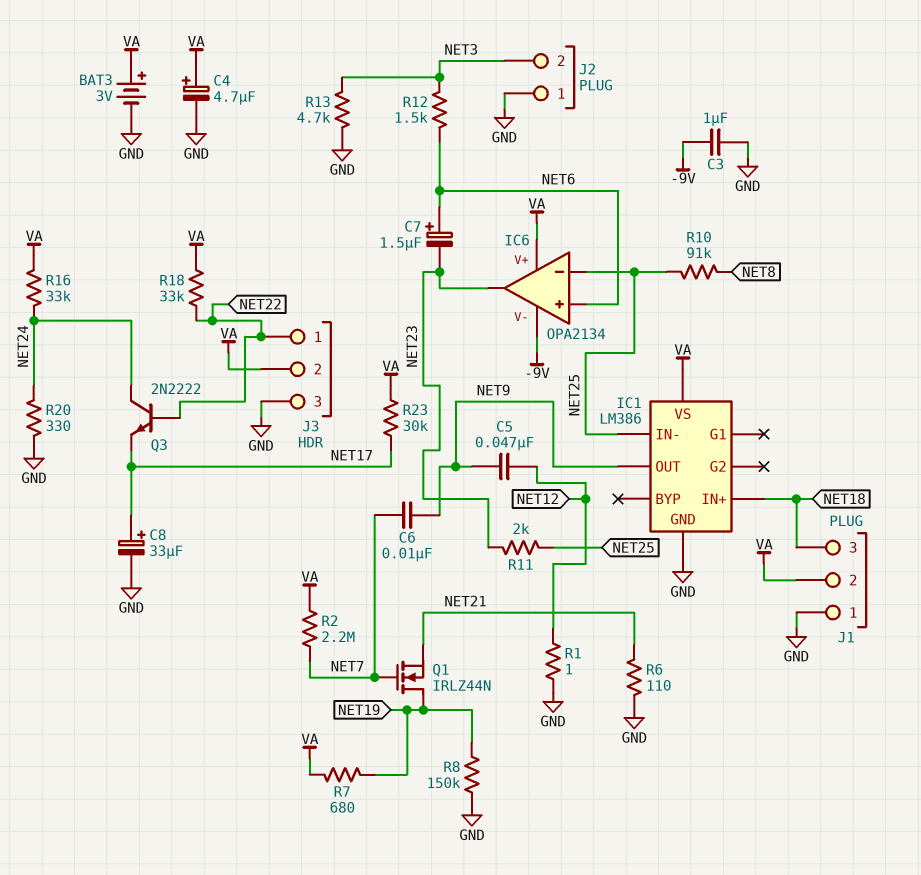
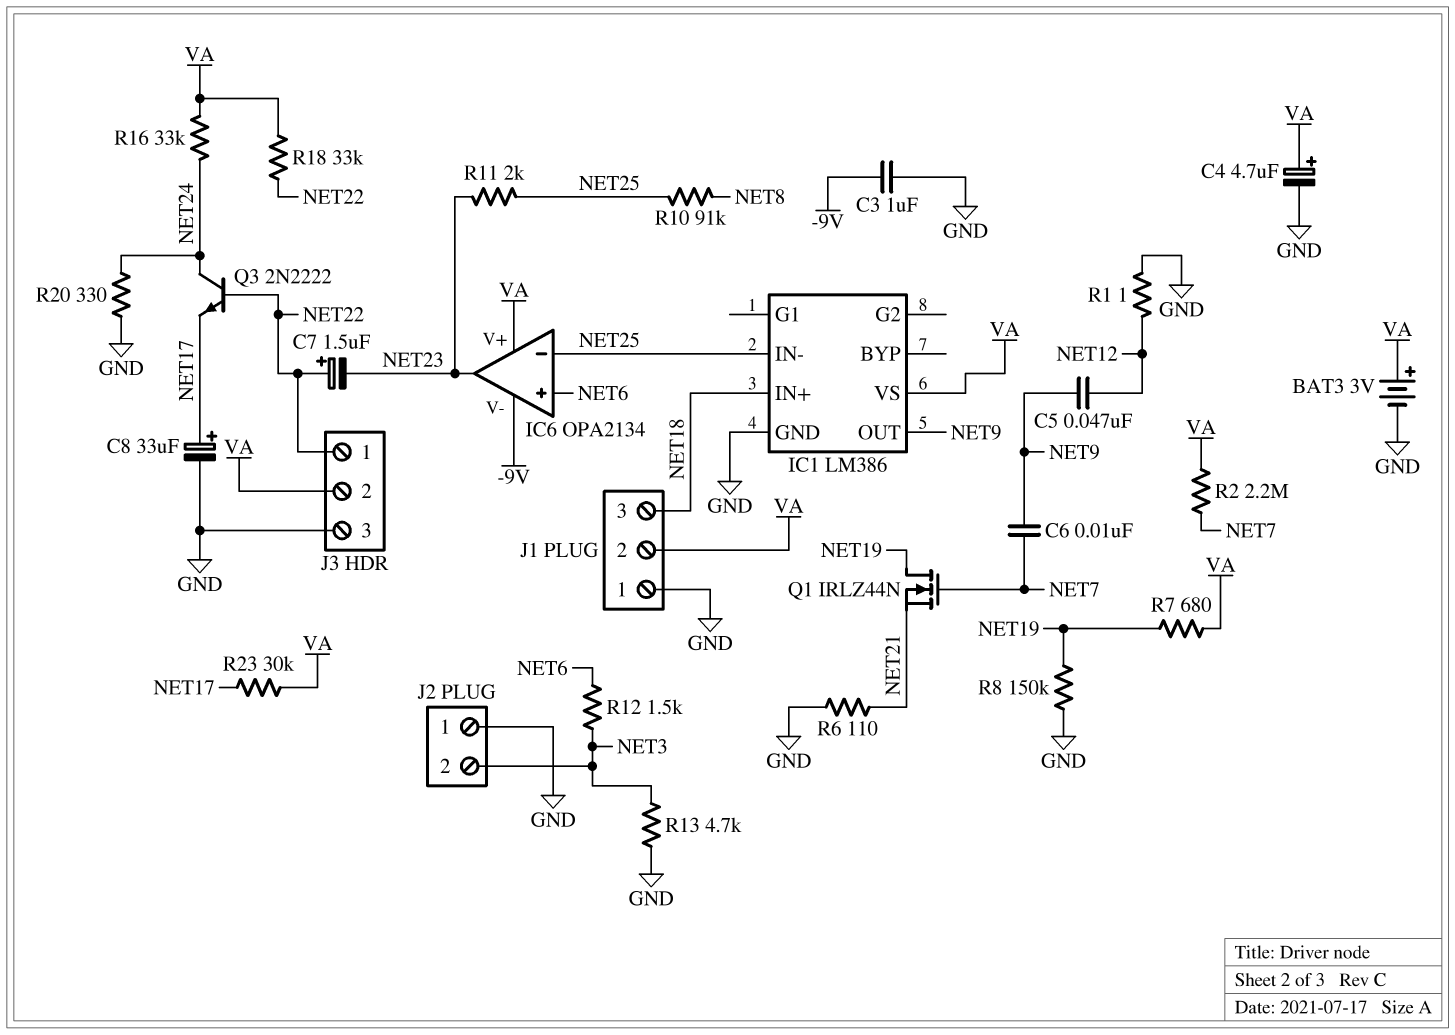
C7: 1.5uF (plus NET6, minus NET23) -> 1.5uF (plus NET22, minus NET23)

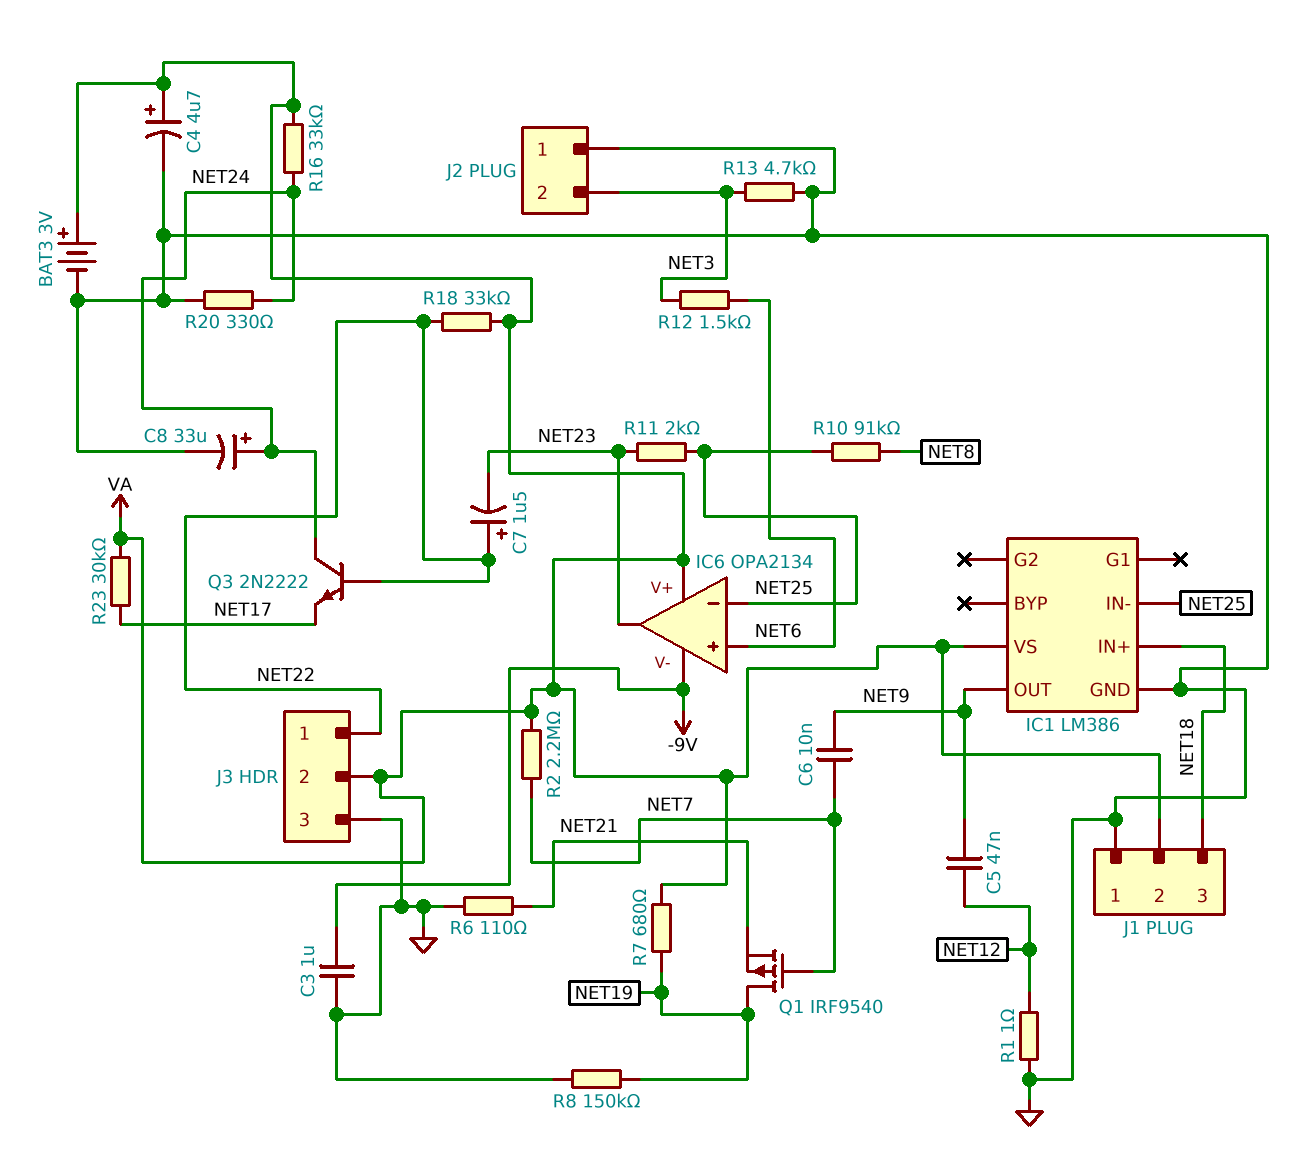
C8: 33uF (plus NET17, minus GND) -> 33uF (plus NET24, minus GND)
Q1: NMOS IRLZ44N (G NET7, D NET19, S NET21) -> PMOS IRF9540 (G NET7, D NET19, S NET21)

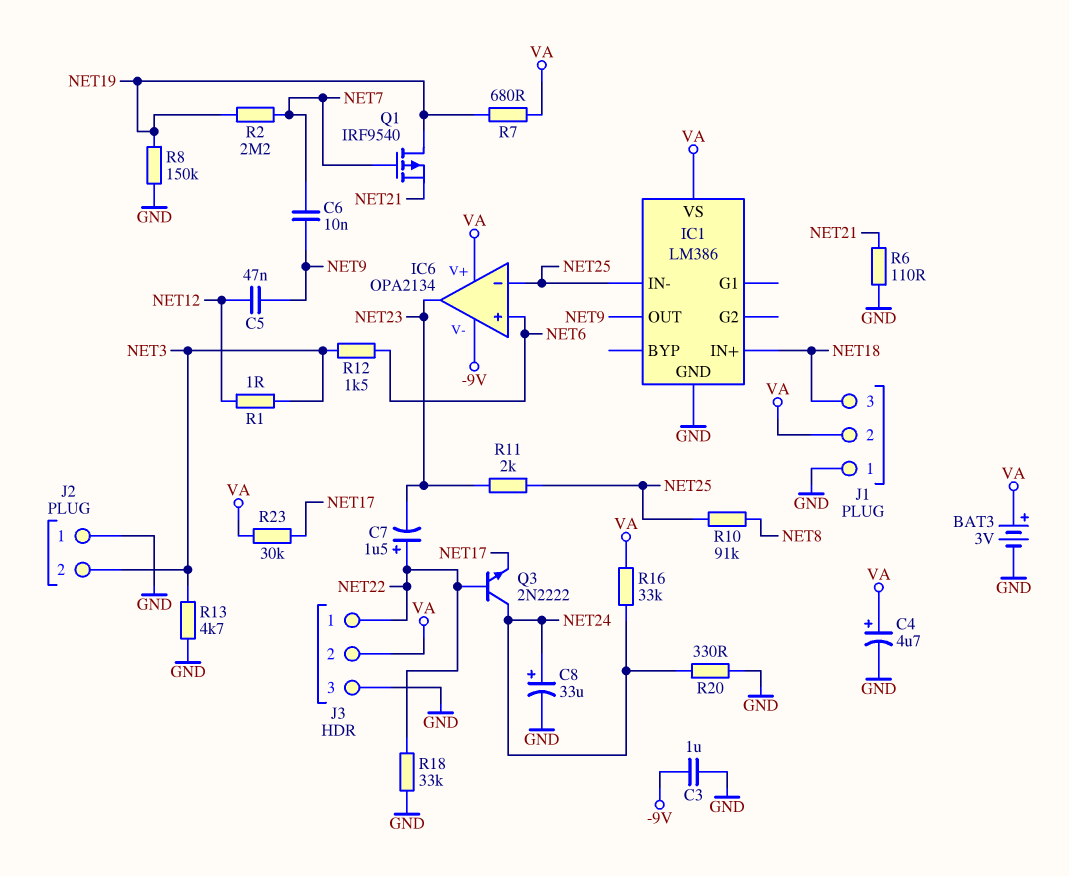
R1: 1 (GND, NET12) -> 1 (NET3, NET12)
R2: 2.2M (NET7, VA) -> 2.2M (NET7, NET19)
R18: 33k (NET22, VA) -> 33k (GND, NET22)

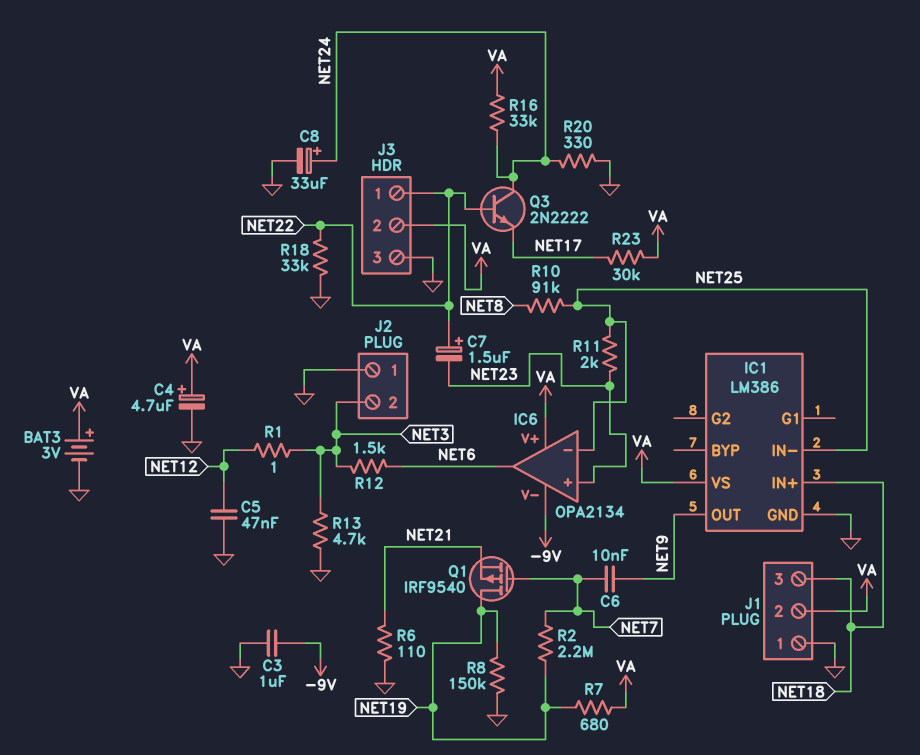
C5: 47nF (NET9, NET12) -> 47nF (GND, NET12)
IC6 pin in+: NET6 -> NET23
IC6 pin out: NET23 -> NET6

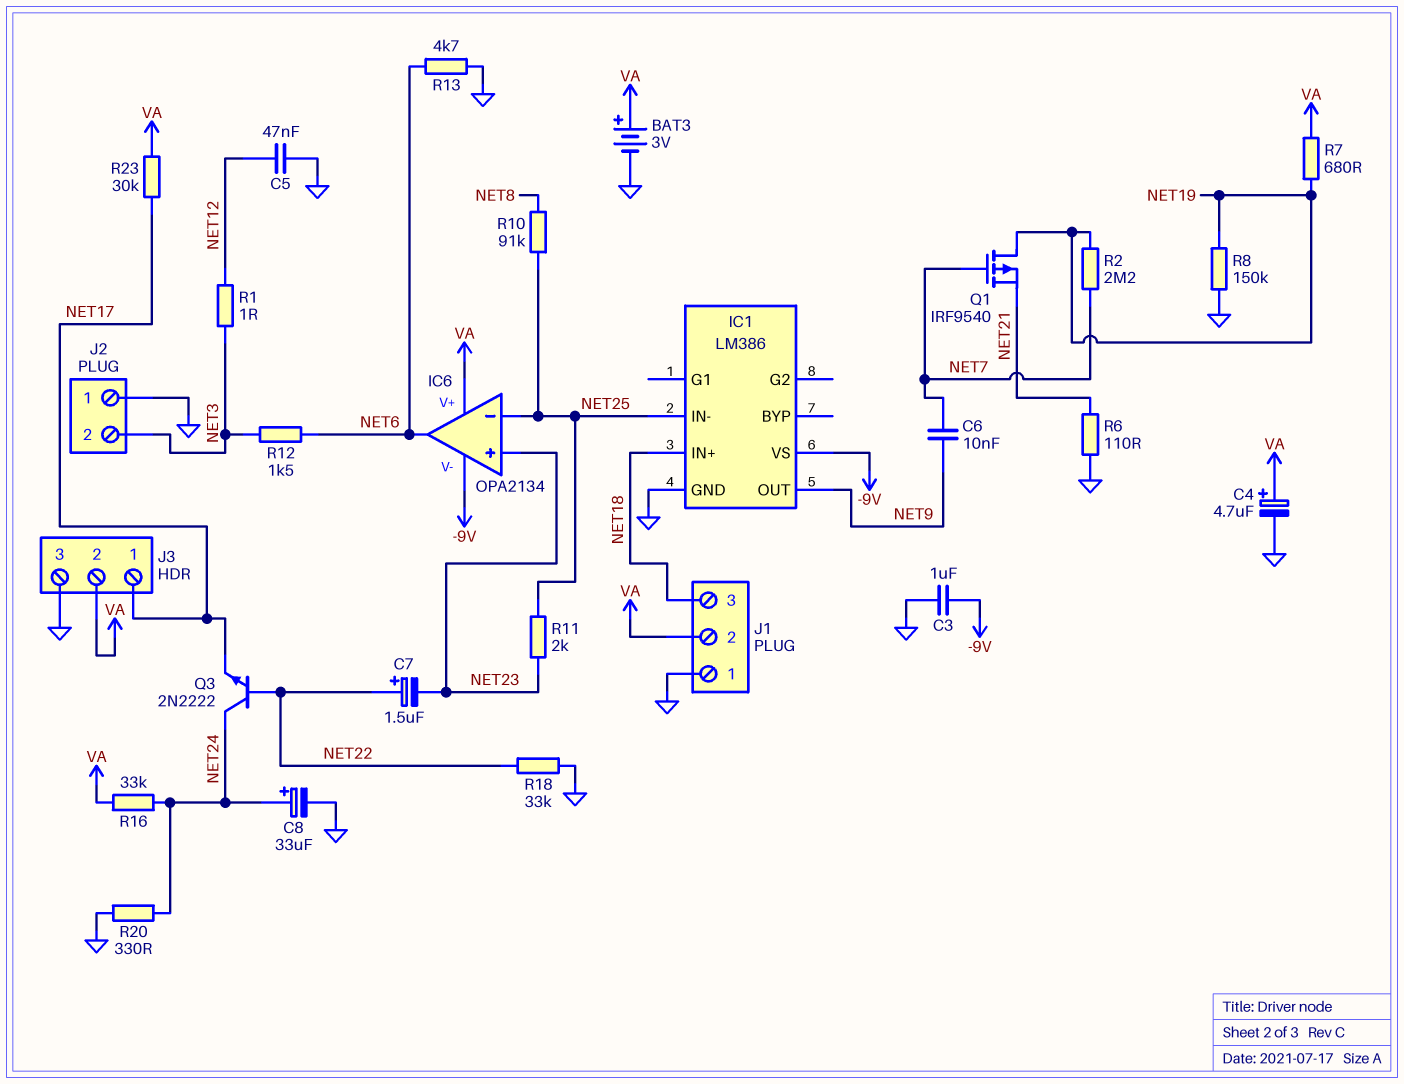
IC1 pin VS: VA -> -9V
J3 pin 1: NET22 -> NET17
R13: 4.7k (GND, NET3) -> 4.7k (GND, NET6)

